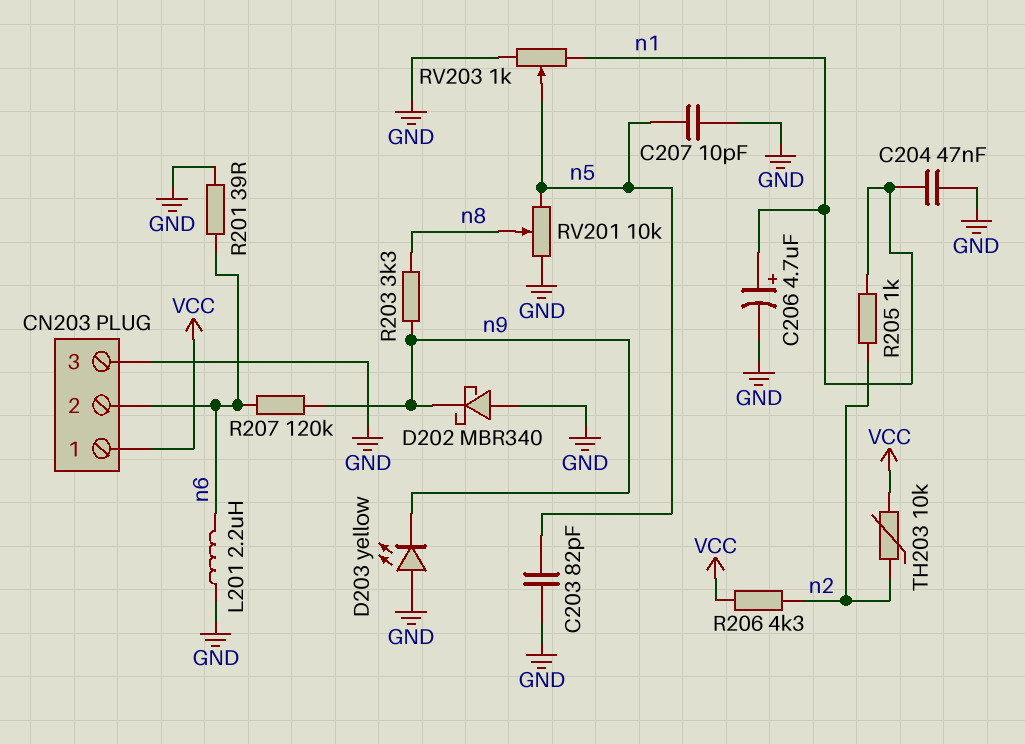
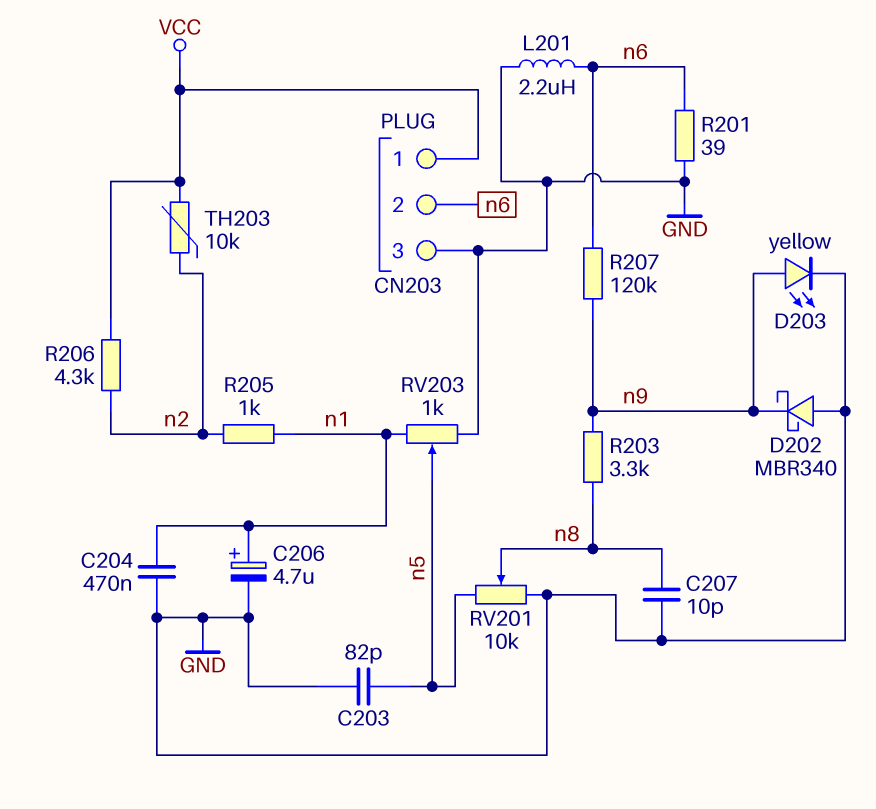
C204: 47nF (GND, n1) -> 470nF (GND, n1)
C207: 10pF (GND, n5) -> 10pF (GND, n8)
D203: LED yellow (A GND, K n9) -> LED yellow (A n9, K GND)

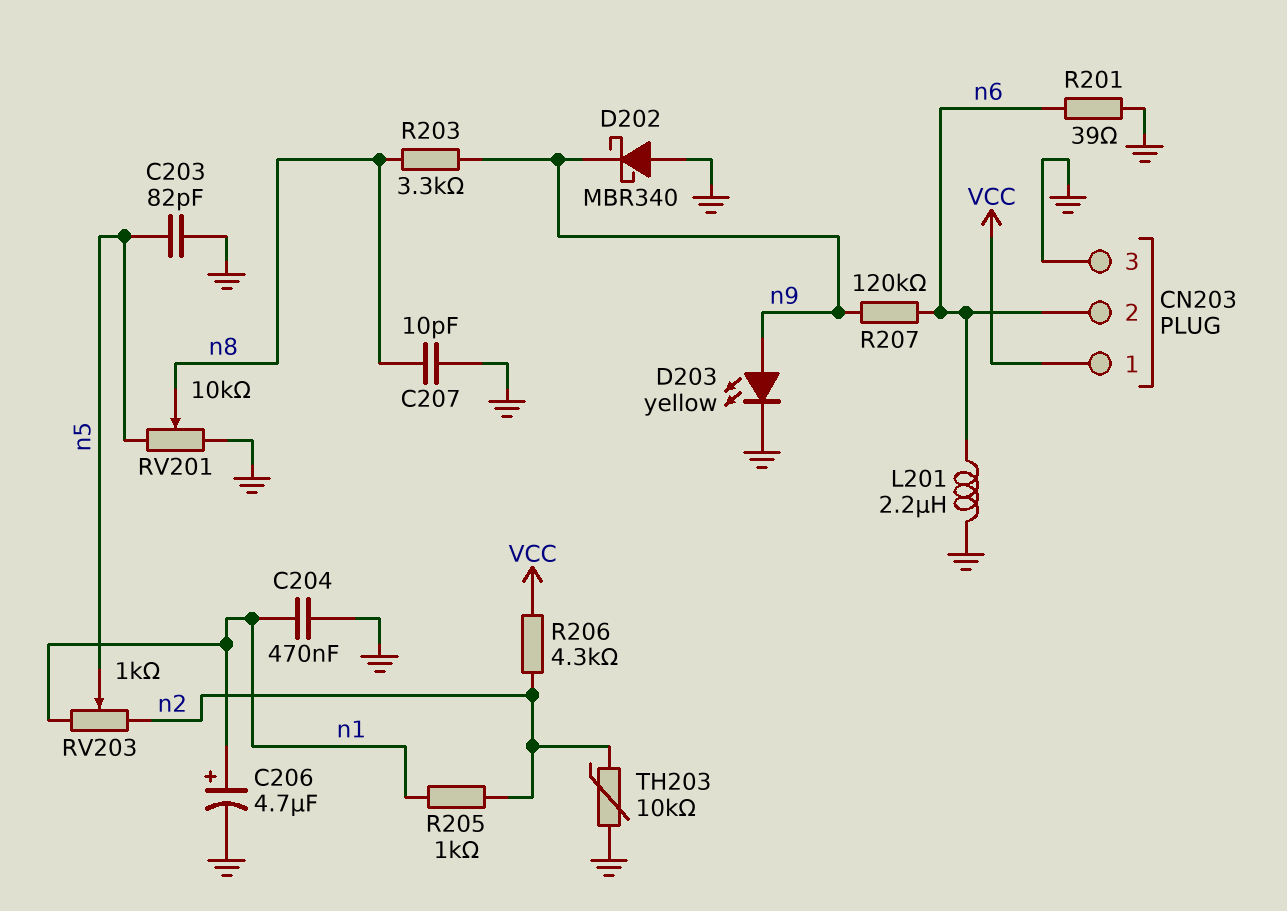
RV203: 1k (GND, n1, wiper n5) -> 1k (n1, n2, wiper n5)
TH203: 10k (VCC, n2) -> 10k (GND, n2)

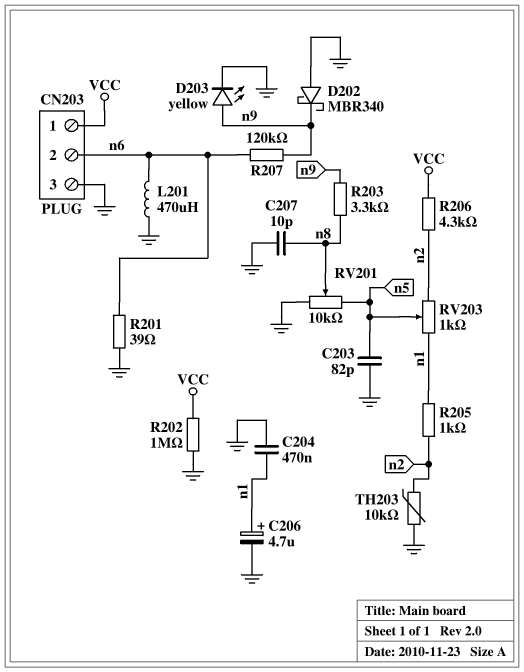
L201: 2.2uH (GND, n6) -> 470uH (GND, n6)
R202: none -> 1M (GND, VCC)

